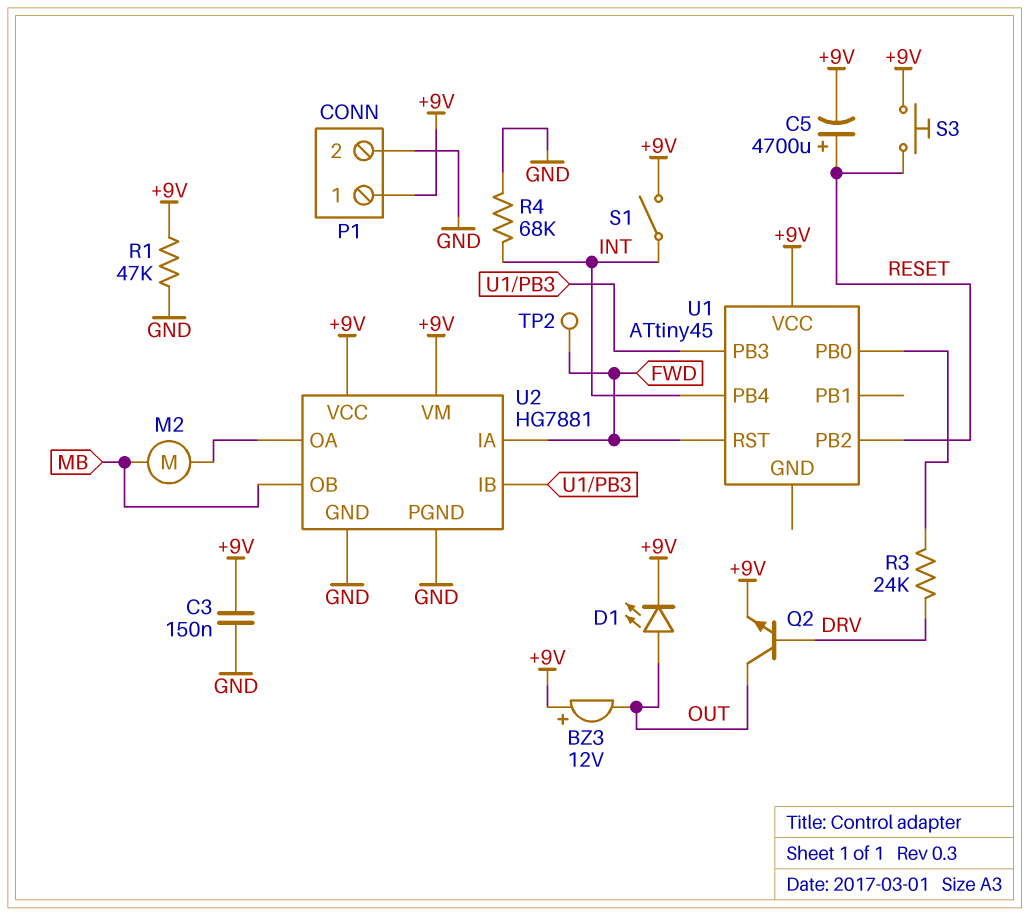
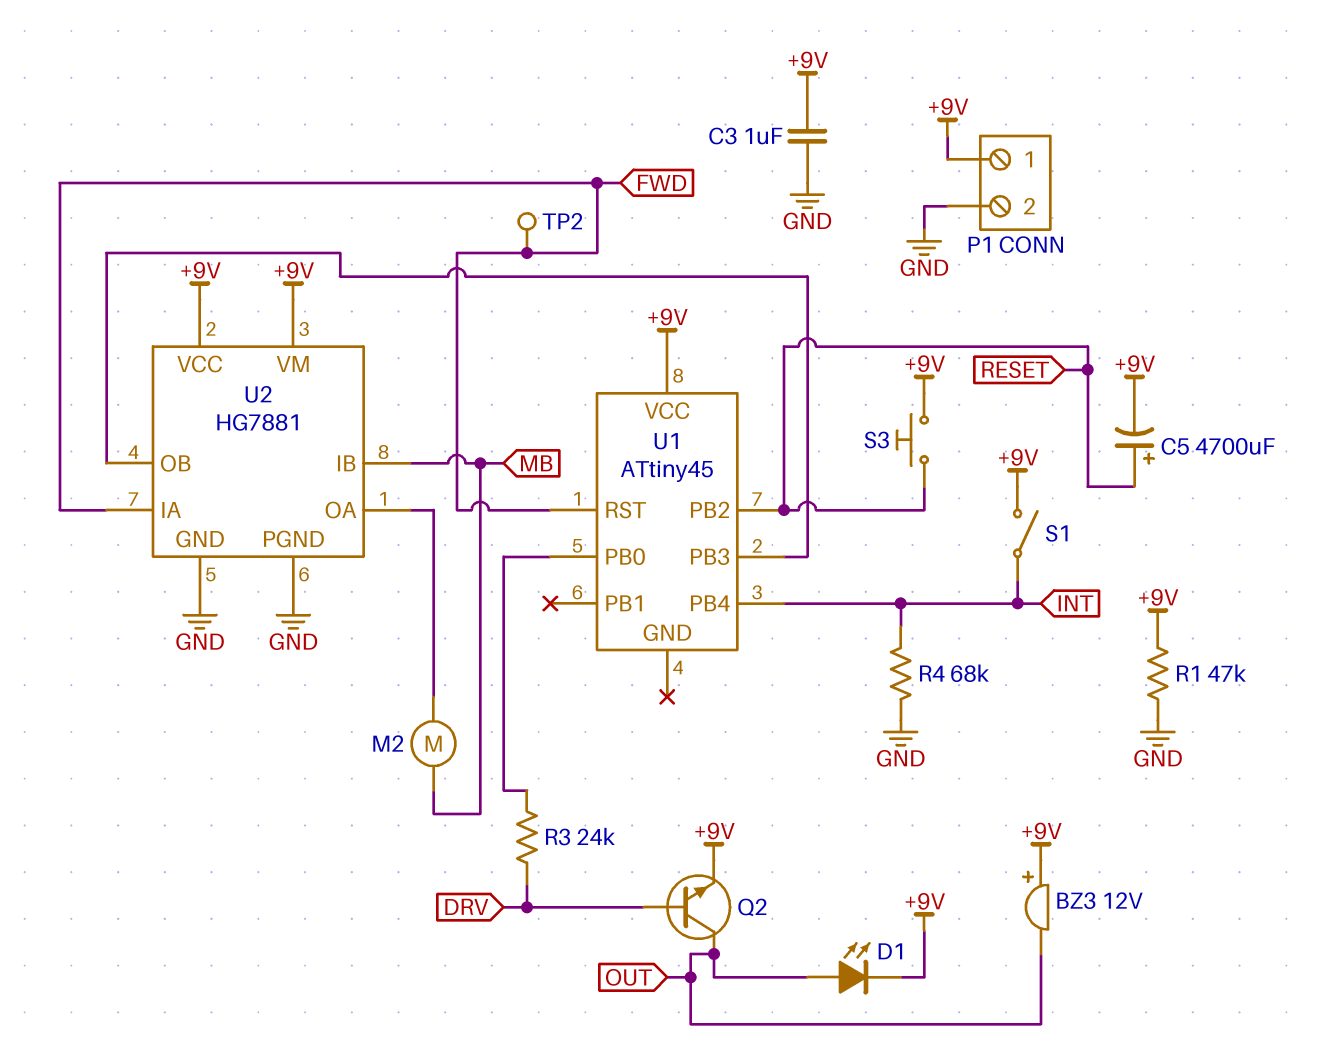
C3: 150nF (+9V, GND) -> 1uF (+9V, GND)
U2 pin IB: U1/PB3 -> MB
U2 pin OB: MB -> U1/PB3

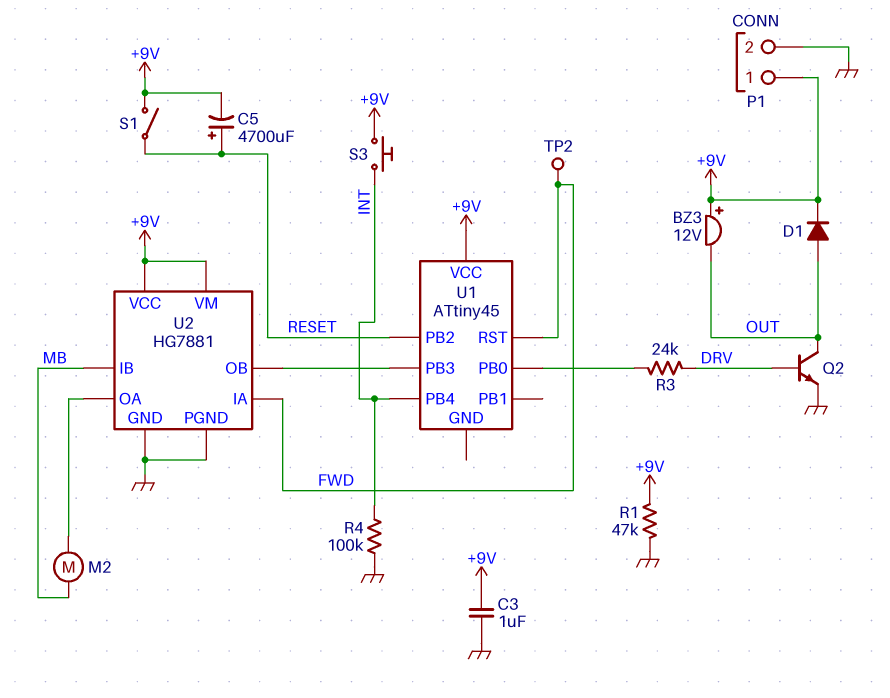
D1: LED (A OUT, K +9V) -> diode (A OUT, K +9V)
Q2: NPN (B DRV, C OUT, E +9V) -> NPN (B DRV, C OUT, E GND)
R4: 68k (GND, INT) -> 100k (GND, INT)
S1: switch (+9V, INT) -> switch (+9V, RESET)
S3: button (+9V, RESET) -> button (+9V, INT)

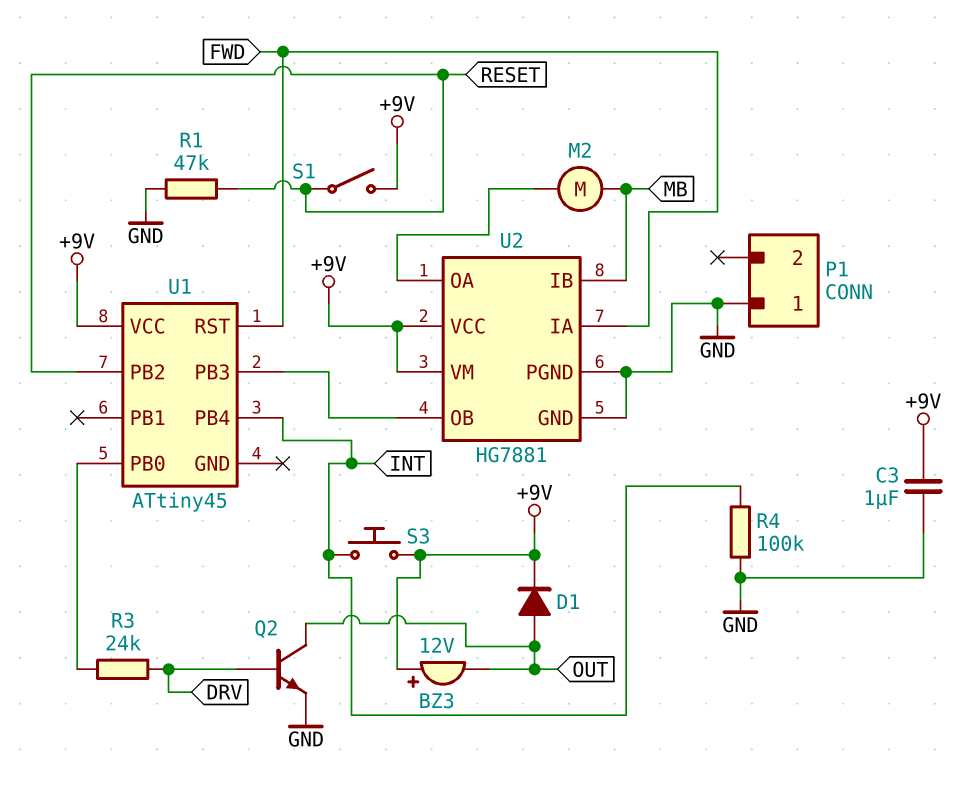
C5: 4700uF (plus RESET, minus +9V) -> none
P1 pin 1: +9V -> GND
P1 pin 2: GND -> none
R1: 47k (+9V, GND) -> 47k (GND, RESET)
TP2: test point (FWD) -> none

